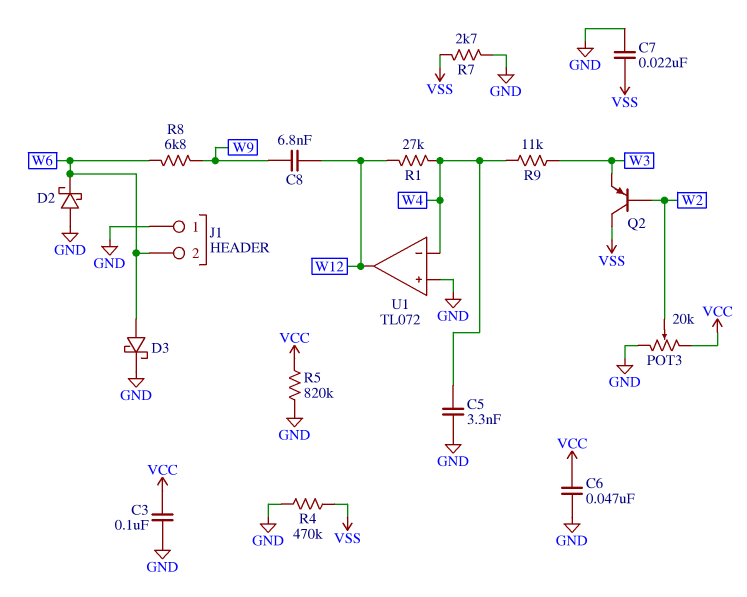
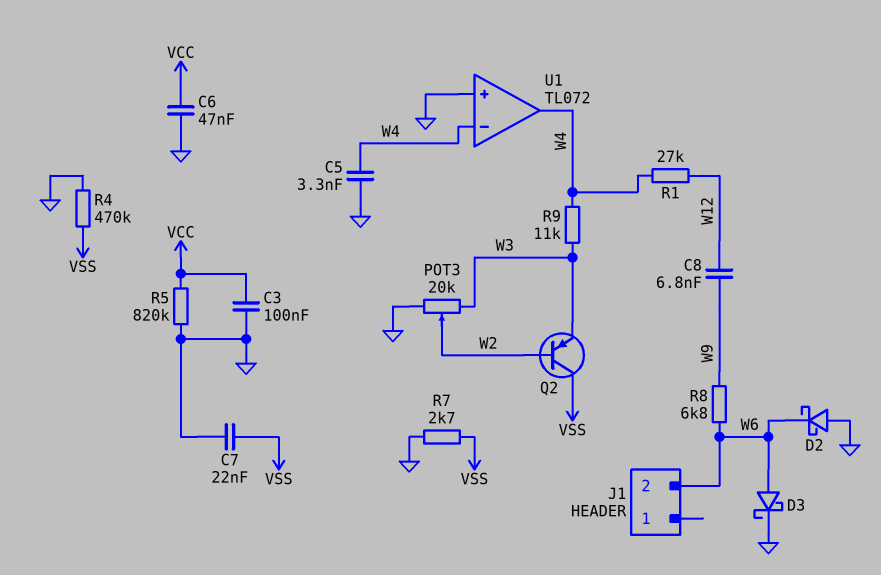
J1 pin 1: GND -> none
POT3: 20k (GND, VCC, wiper W2) -> 20k (GND, W3, wiper W2)
U1 pin out: W12 -> W4

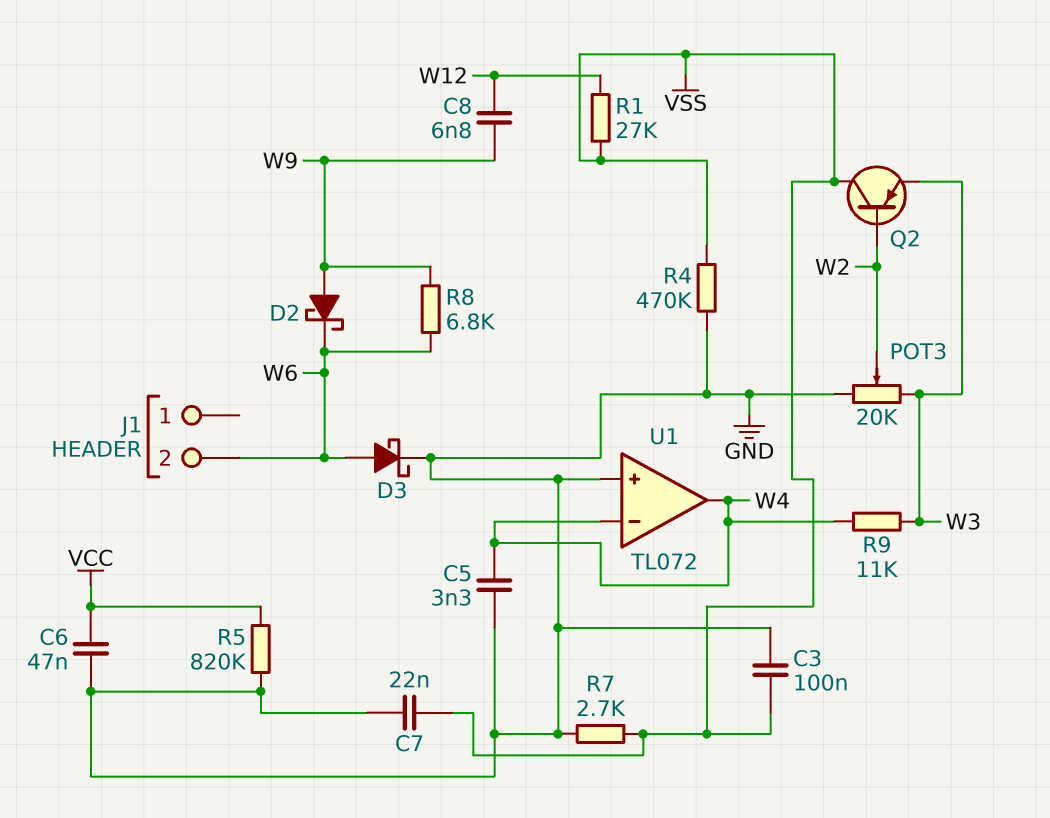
C3: 100nF (GND, VCC) -> 100nF (GND, VSS)
D2: schottky (A GND, K W6) -> schottky (A W9, K W6)
R1: 27k (W4, W12) -> 27k (VSS, W12)

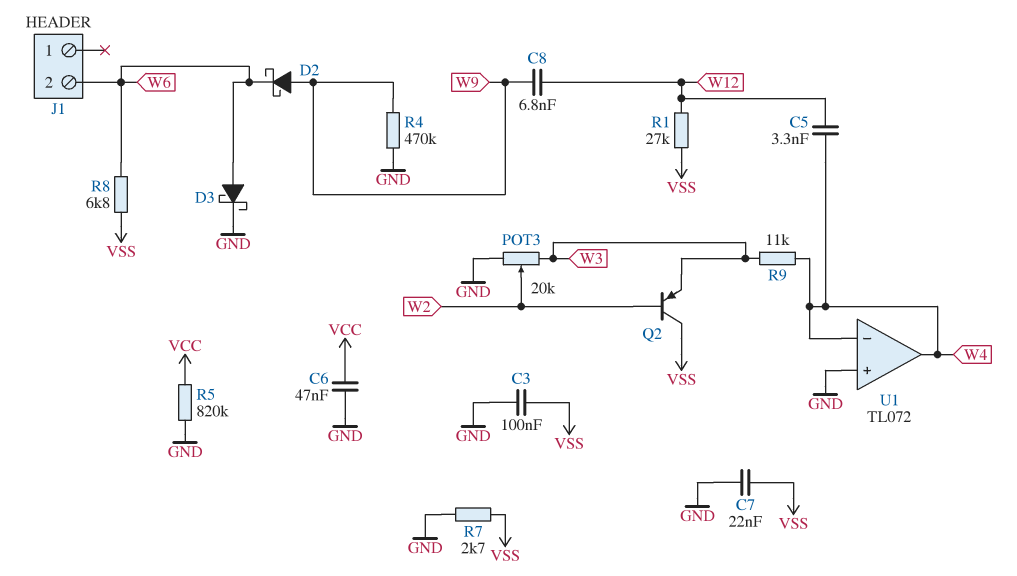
C5: 3.3nF (GND, W4) -> 3.3nF (W4, W12)
R4: 470k (GND, VSS) -> 470k (GND, W9)
R8: 6.8k (W6, W9) -> 6.8k (VSS, W6)

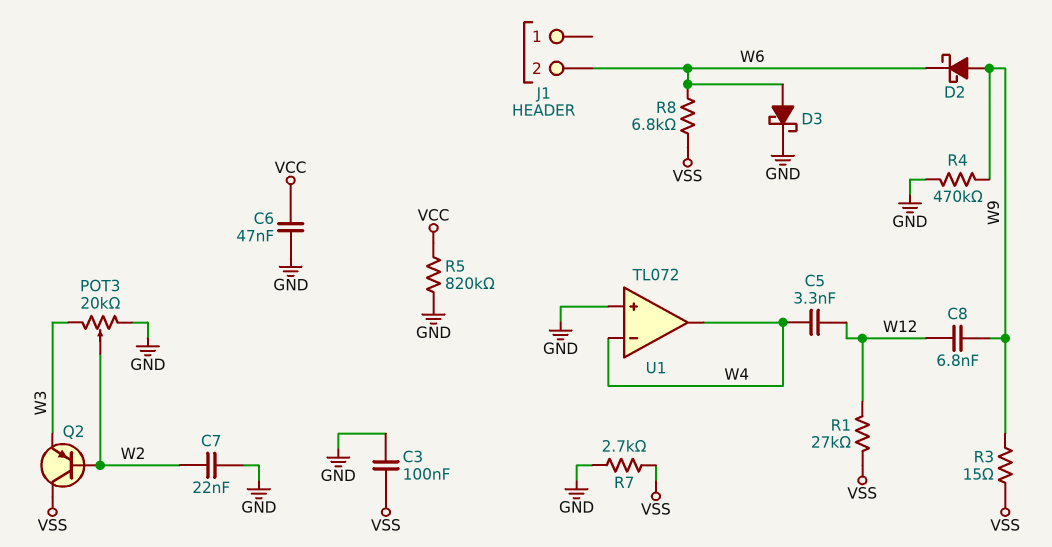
C7: 22nF (GND, VSS) -> 22nF (GND, W2)
R3: none -> 15 (VSS, W9)
R9: 11k (W3, W4) -> none

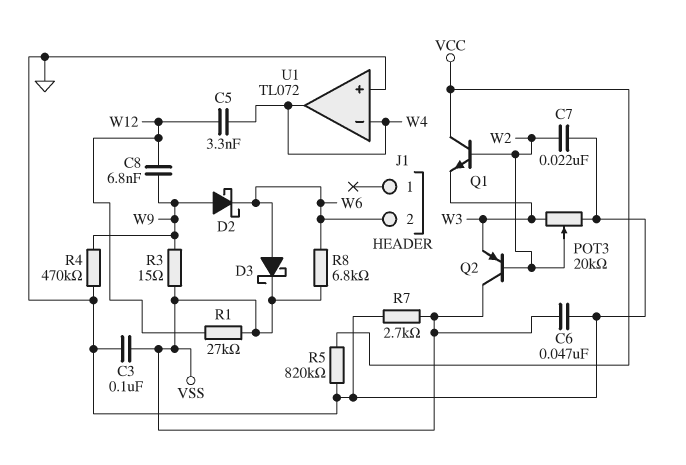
C6: 47nF (GND, VCC) -> 47nF (GND, VSS)
D3: schottky (A W6, K GND) -> schottky (A W6, K VSS)
Q1: none -> NPN (B W2, C VCC, E W3)

